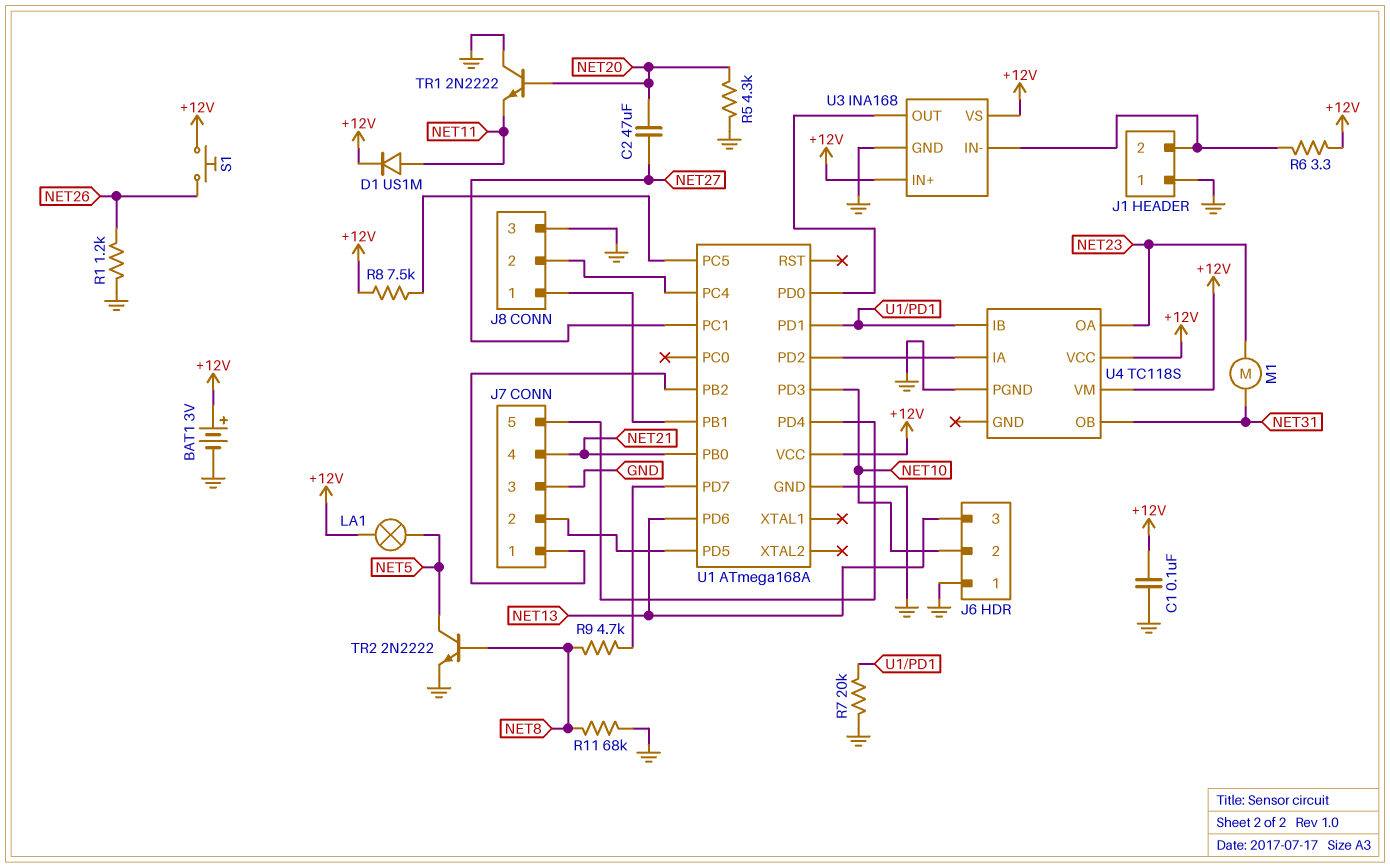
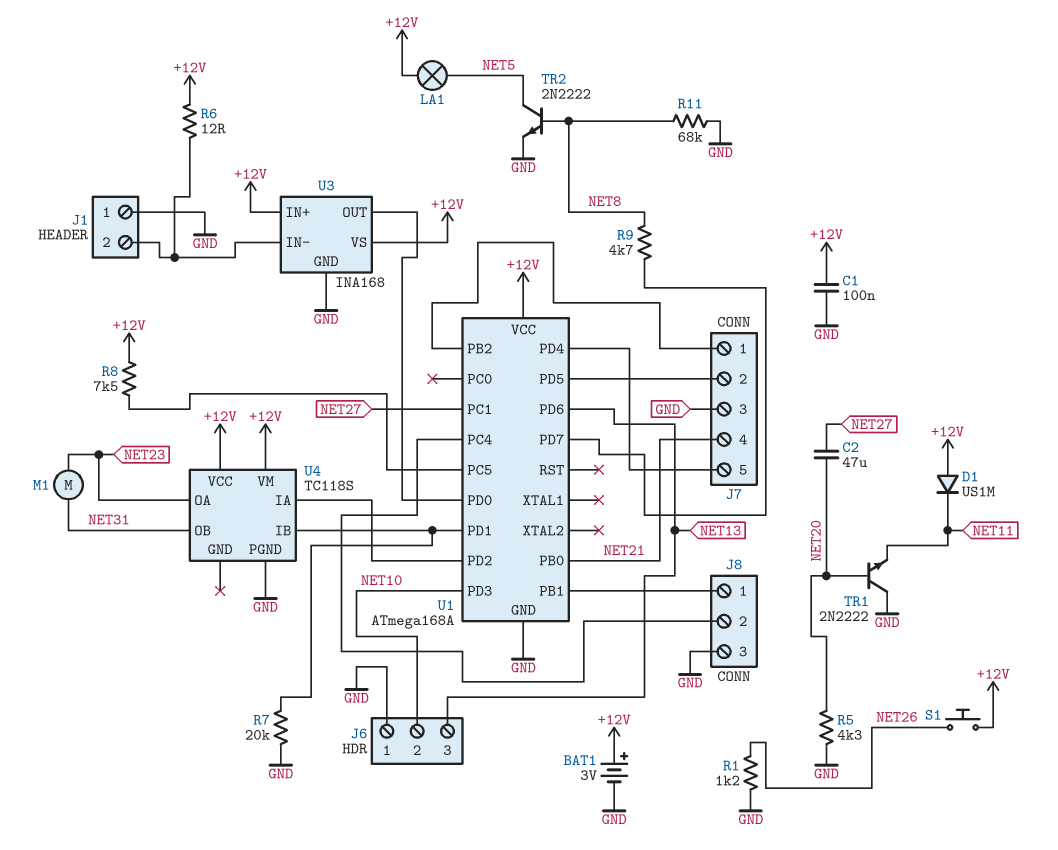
D1: diode US1M (A NET11, K +12V) -> diode US1M (A +12V, K NET11)
R6: 3.3 (+12V, J1/2) -> 12 (+12V, J1/2)

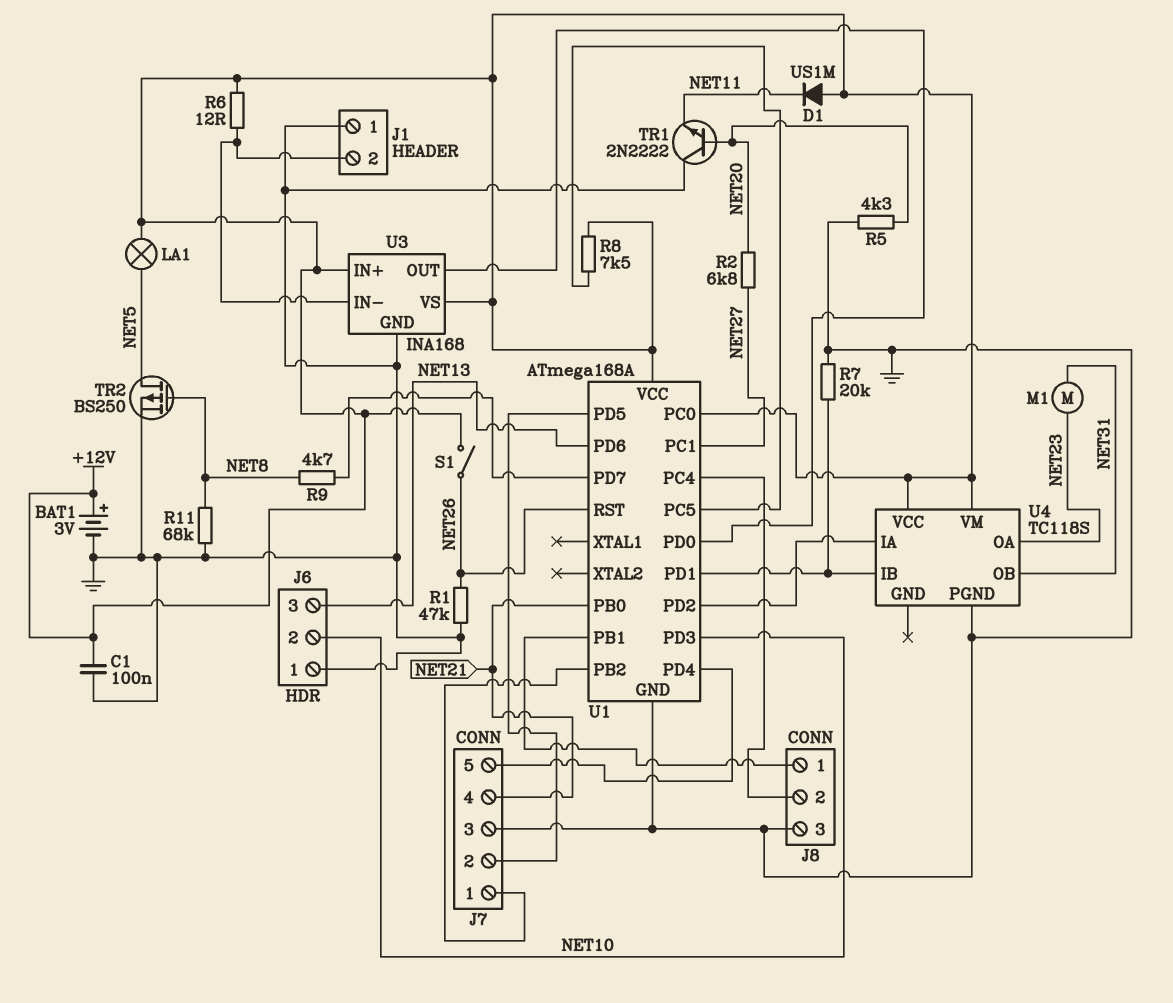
C2: 47uF (NET20, NET27) -> none
R1: 1.2k (GND, NET26) -> 47k (GND, NET26)
R2: none -> 6.8k (NET20, NET27)
S1: button (+12V, NET26) -> switch (+12V, NET26)
TR2: NPN 2N2222 (B NET8, C NET5, E GND) -> PMOS BS250 (G NET8, D NET5, S GND)
U1 pin PC0: none -> +12V
U1 pin RST: none -> NET26

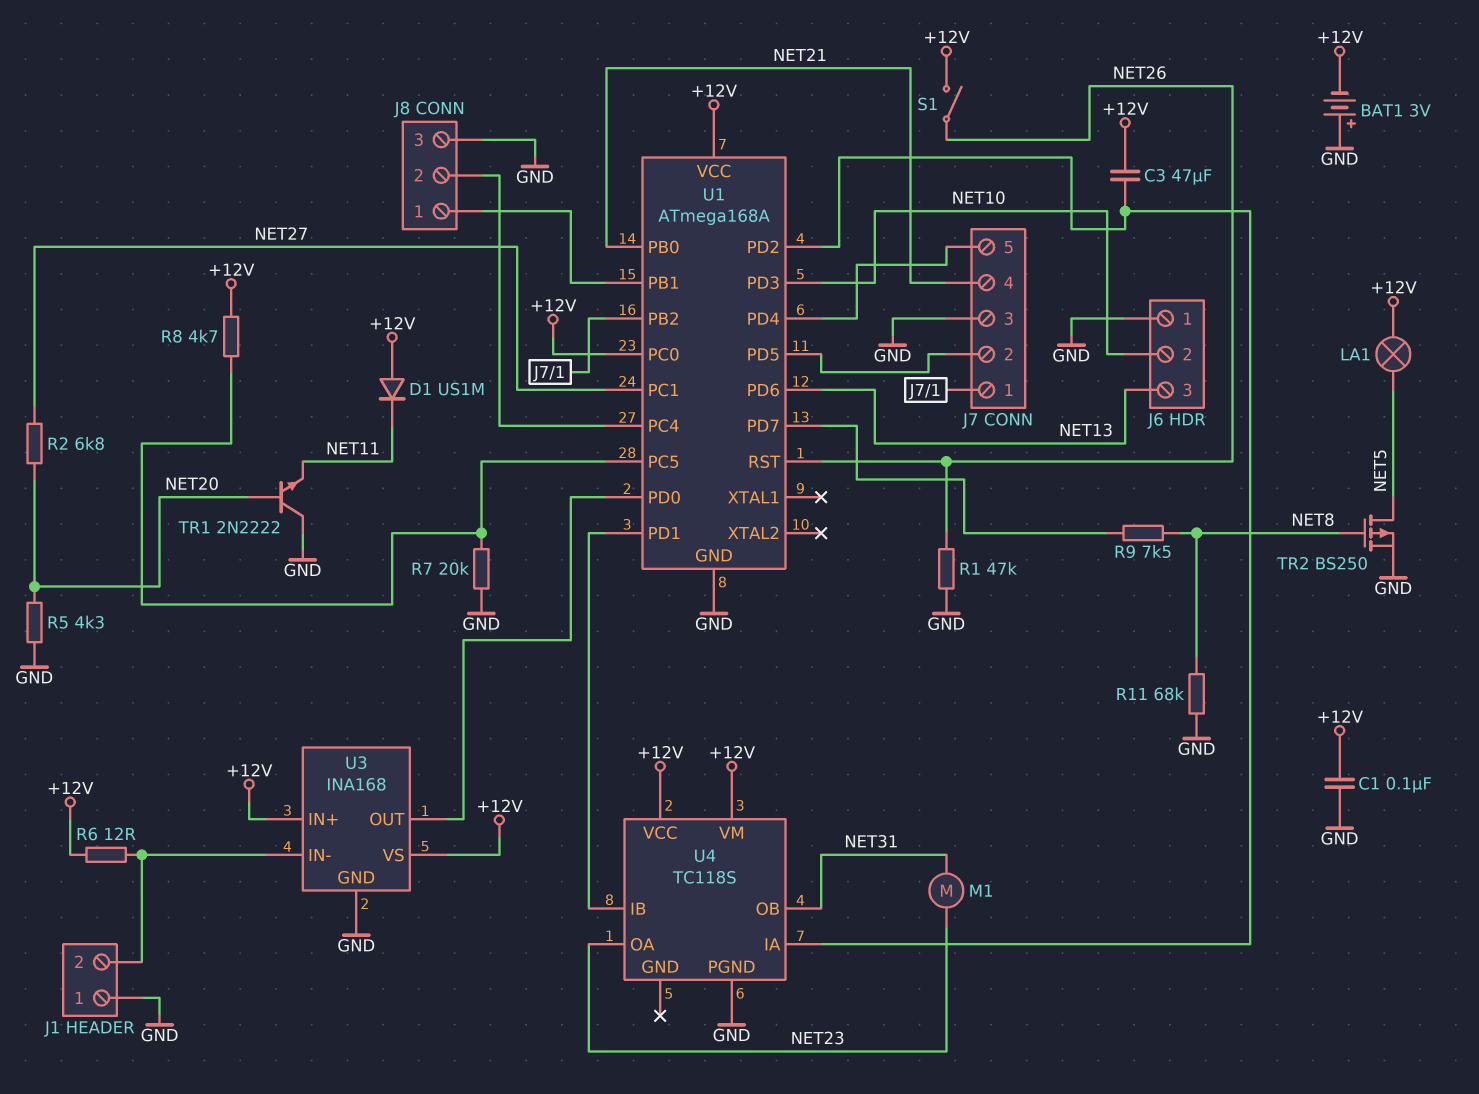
BAT1: 3V (plus +12V, minus GND) -> 3V (plus GND, minus +12V)
C3: none -> 47uF (+12V, U1/PD2)
R7: 20k (GND, U1/PD1) -> 20k (GND, U1/PC5)
R8: 7.5k (+12V, U1/PC5) -> 4.7k (+12V, U1/PC5)
R9: 4.7k (NET8, U1/PD7) -> 7.5k (NET8, U1/PD7)

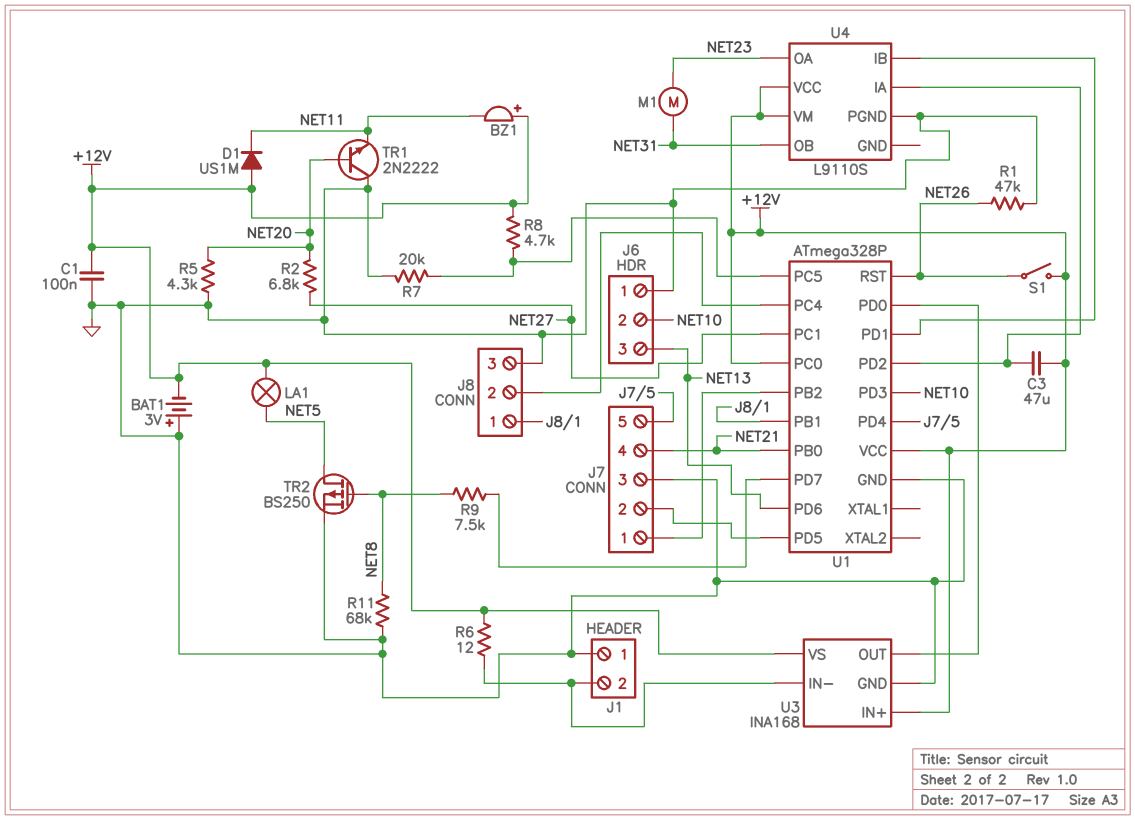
BZ1: none -> buzzer (plus +12V, minus NET11)
U1: ATmega168A -> ATmega328P
U4: TC118S -> L9110S

